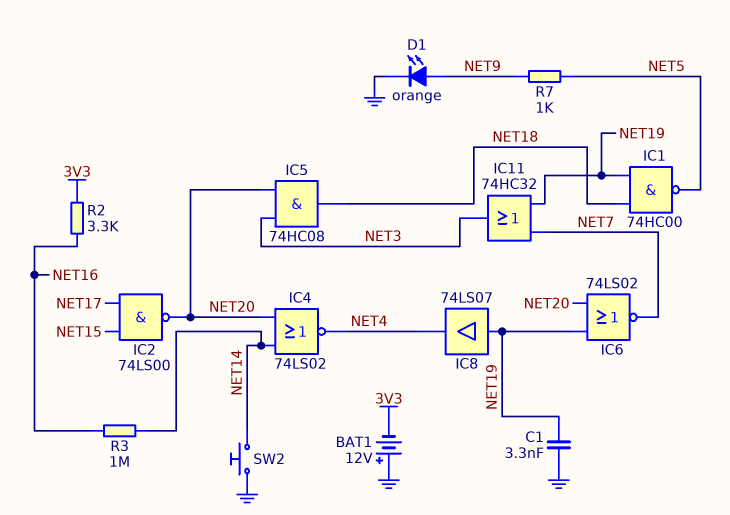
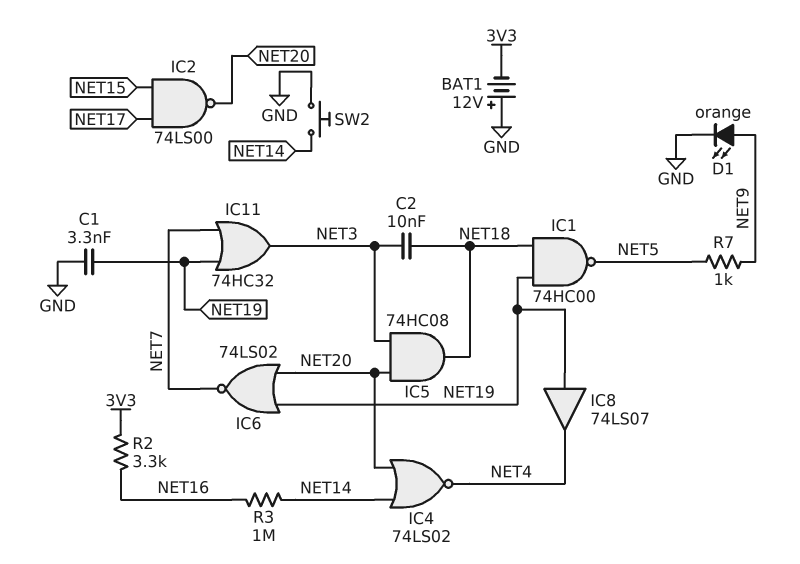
C2: none -> 10nF (NET3, NET18)

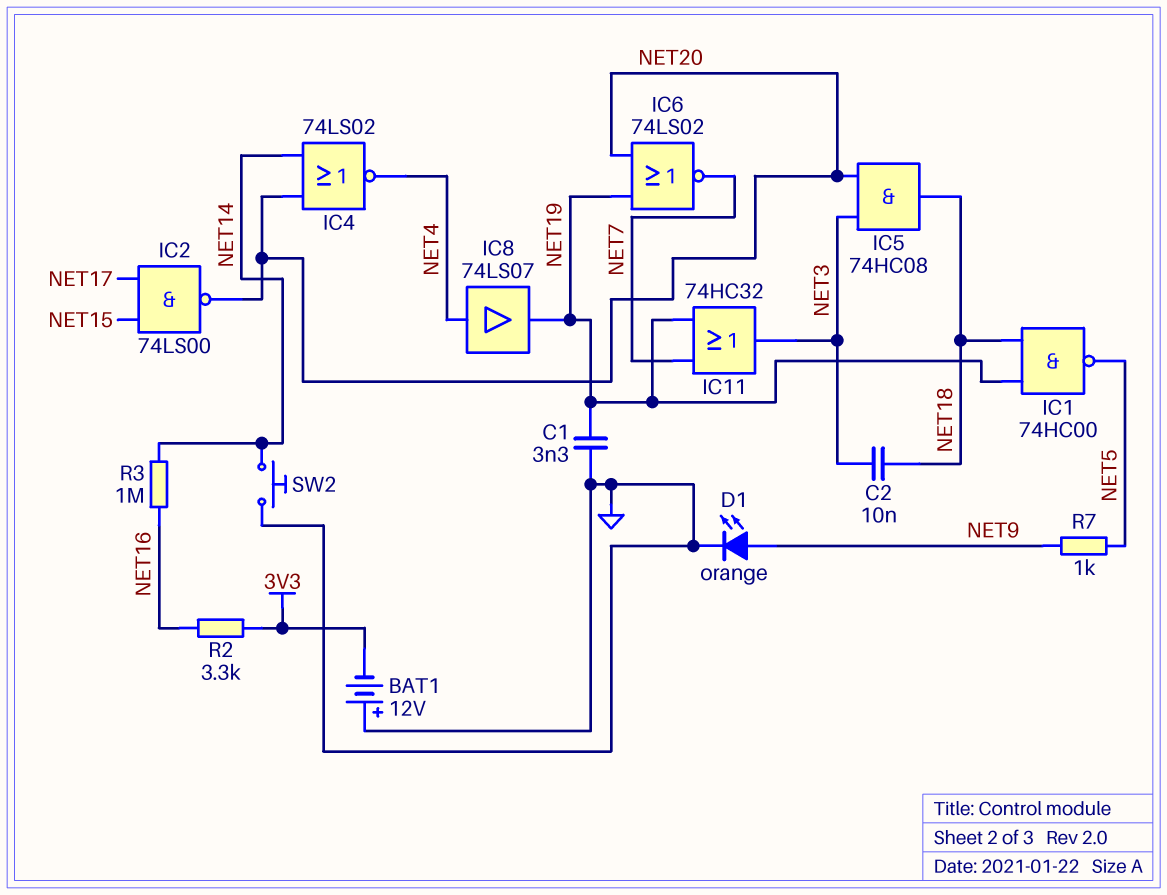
IC8: buffer 74LS07 (in NET19, out NET4) -> buffer 74LS07 (in NET4, out NET19)

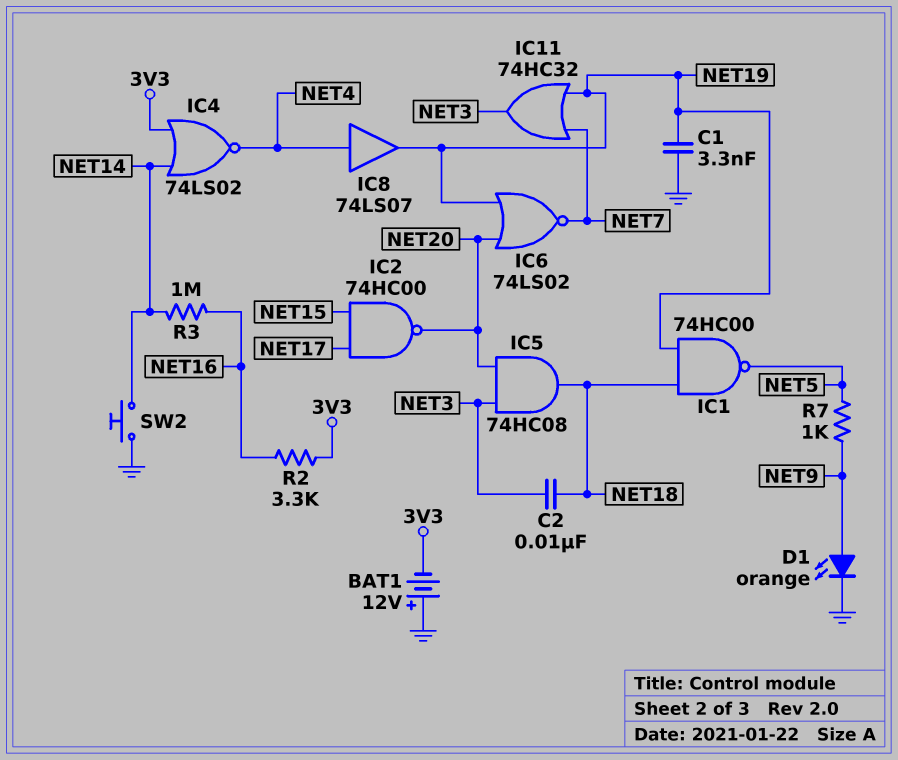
IC2: NAND 74LS00 (in NET15, in NET17, out NET20) -> NAND 74HC00 (in NET15, in NET17, out NET20)
IC4: NOR 74LS02 (in NET14, in NET20, out NET4) -> NOR 74LS02 (in 3V3, in NET14, out NET4)

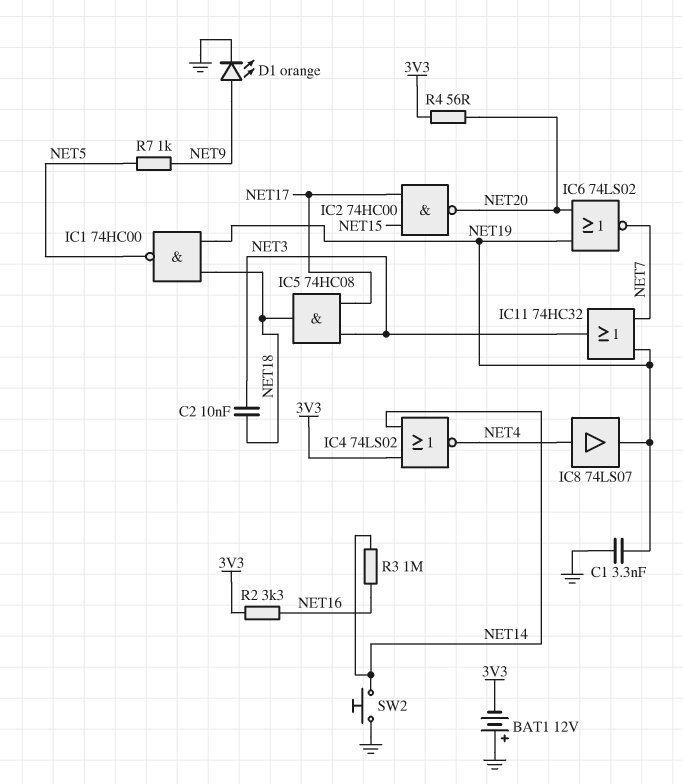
IC5: AND 74HC08 (in NET3, in NET20, out NET18) -> AND 74HC08 (in NET3, in NET17, out NET18)
R4: none -> 56 (3V3, NET20)

